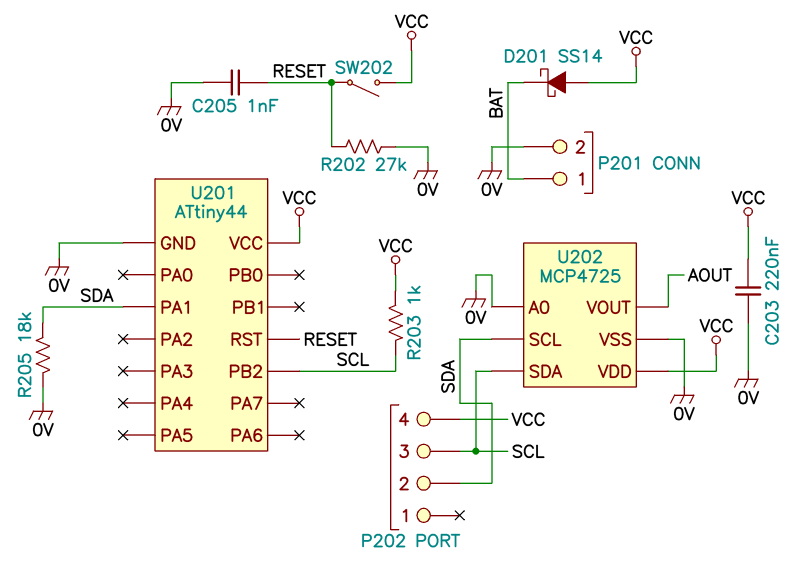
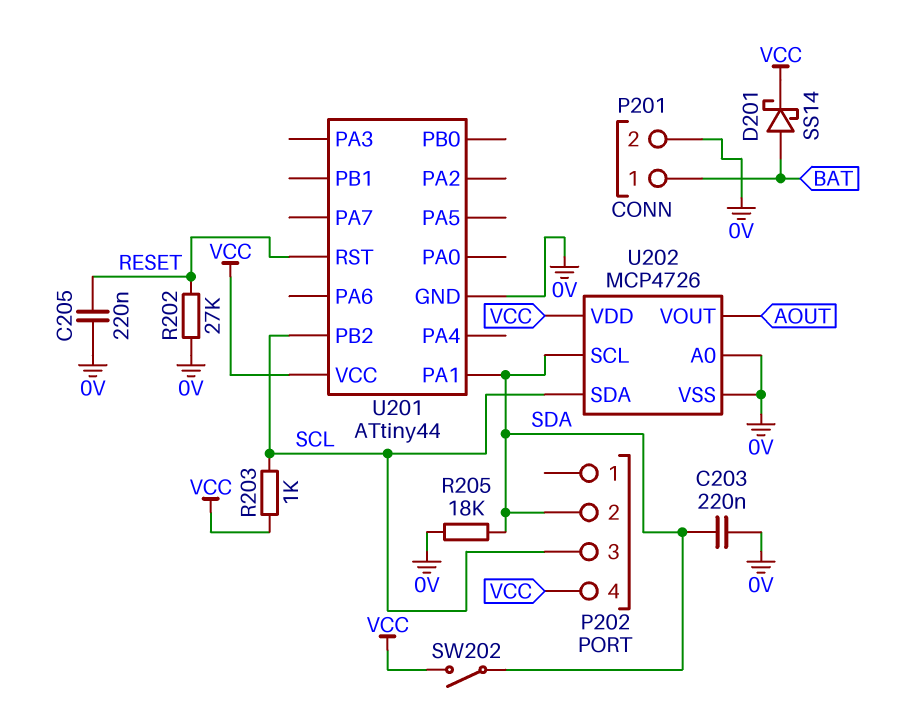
C203: 220nF (0V, VCC) -> 220nF (0V, SDA)
C205: 1nF (0V, RESET) -> 220nF (0V, RESET)
D201: schottky SS14 (A VCC, K BAT) -> schottky SS14 (A BAT, K VCC)
SW202: switch (RESET, VCC) -> switch (SDA, VCC)
U202: MCP4725 -> MCP4726

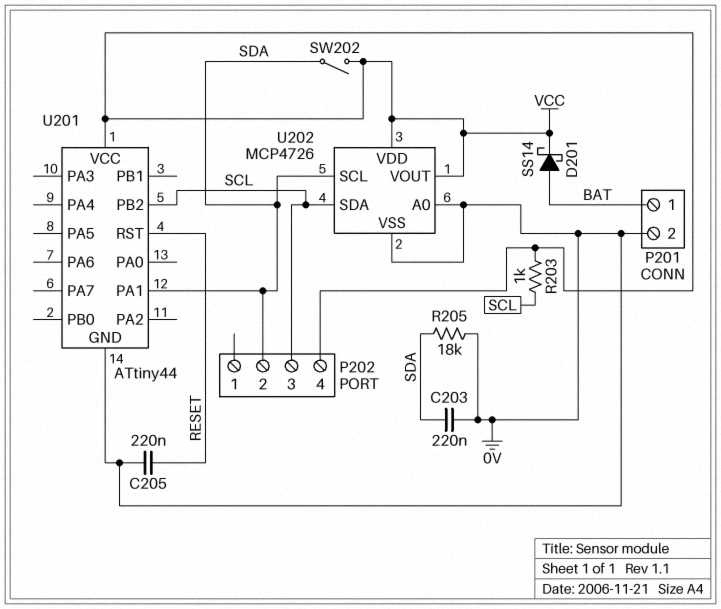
R202: 27k (0V, RESET) -> none
U202 pin VOUT: AOUT -> VCC

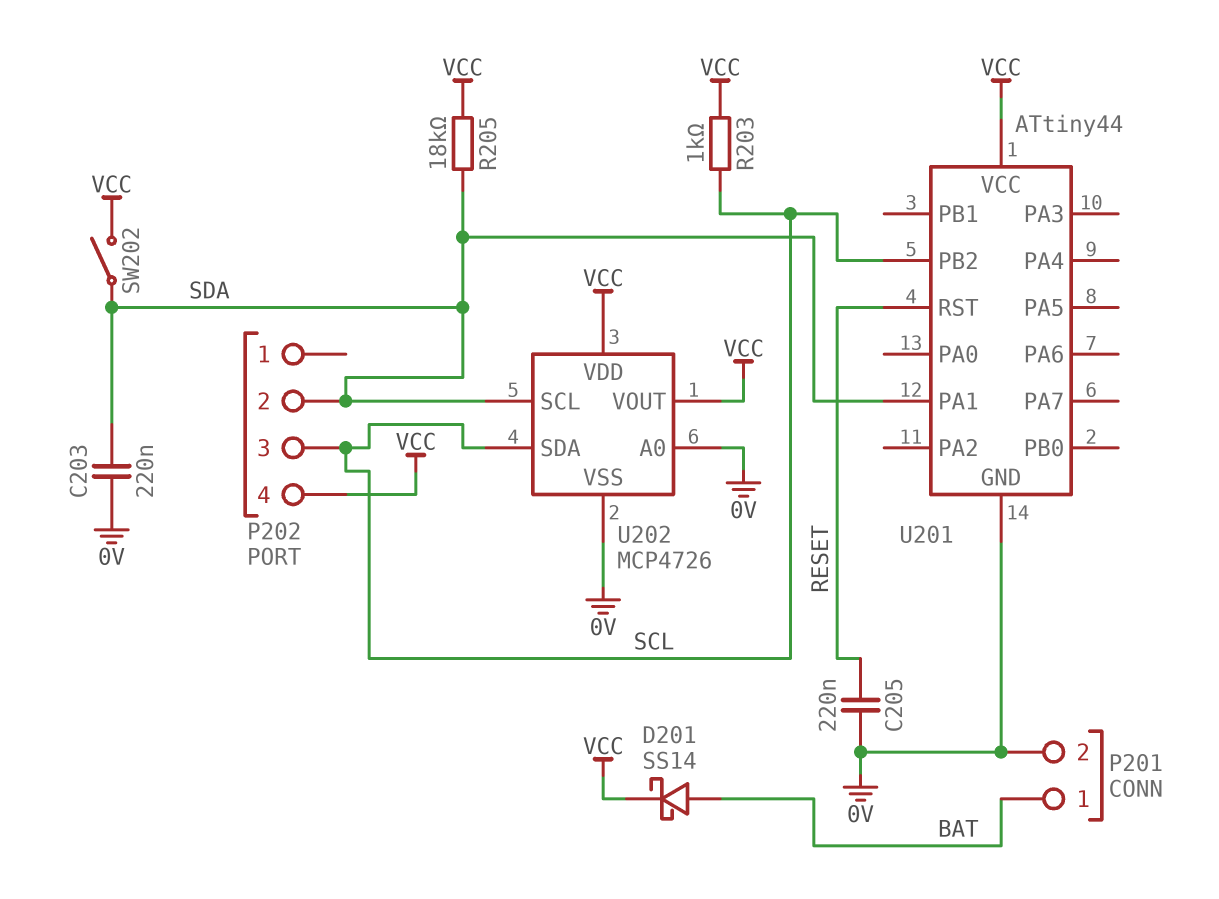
R205: 18k (0V, SDA) -> 18k (SDA, VCC)

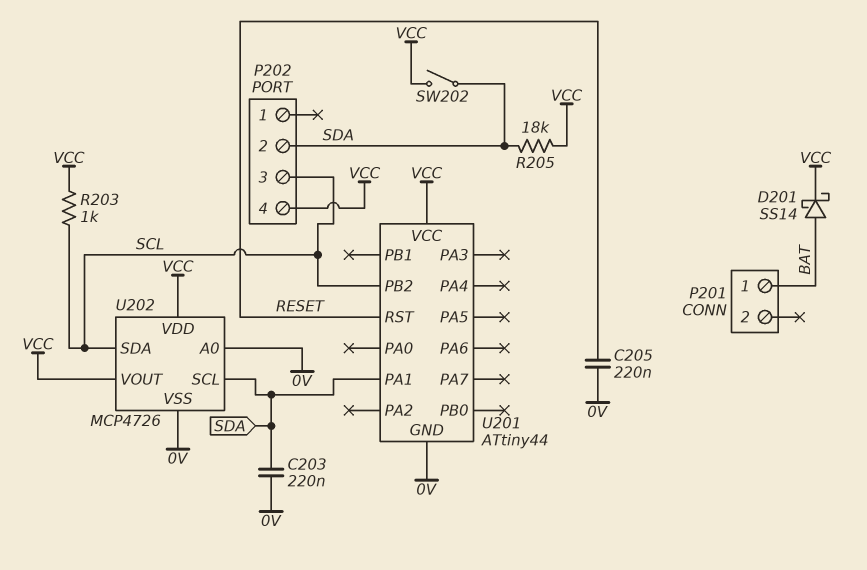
P201 pin 2: 0V -> none

